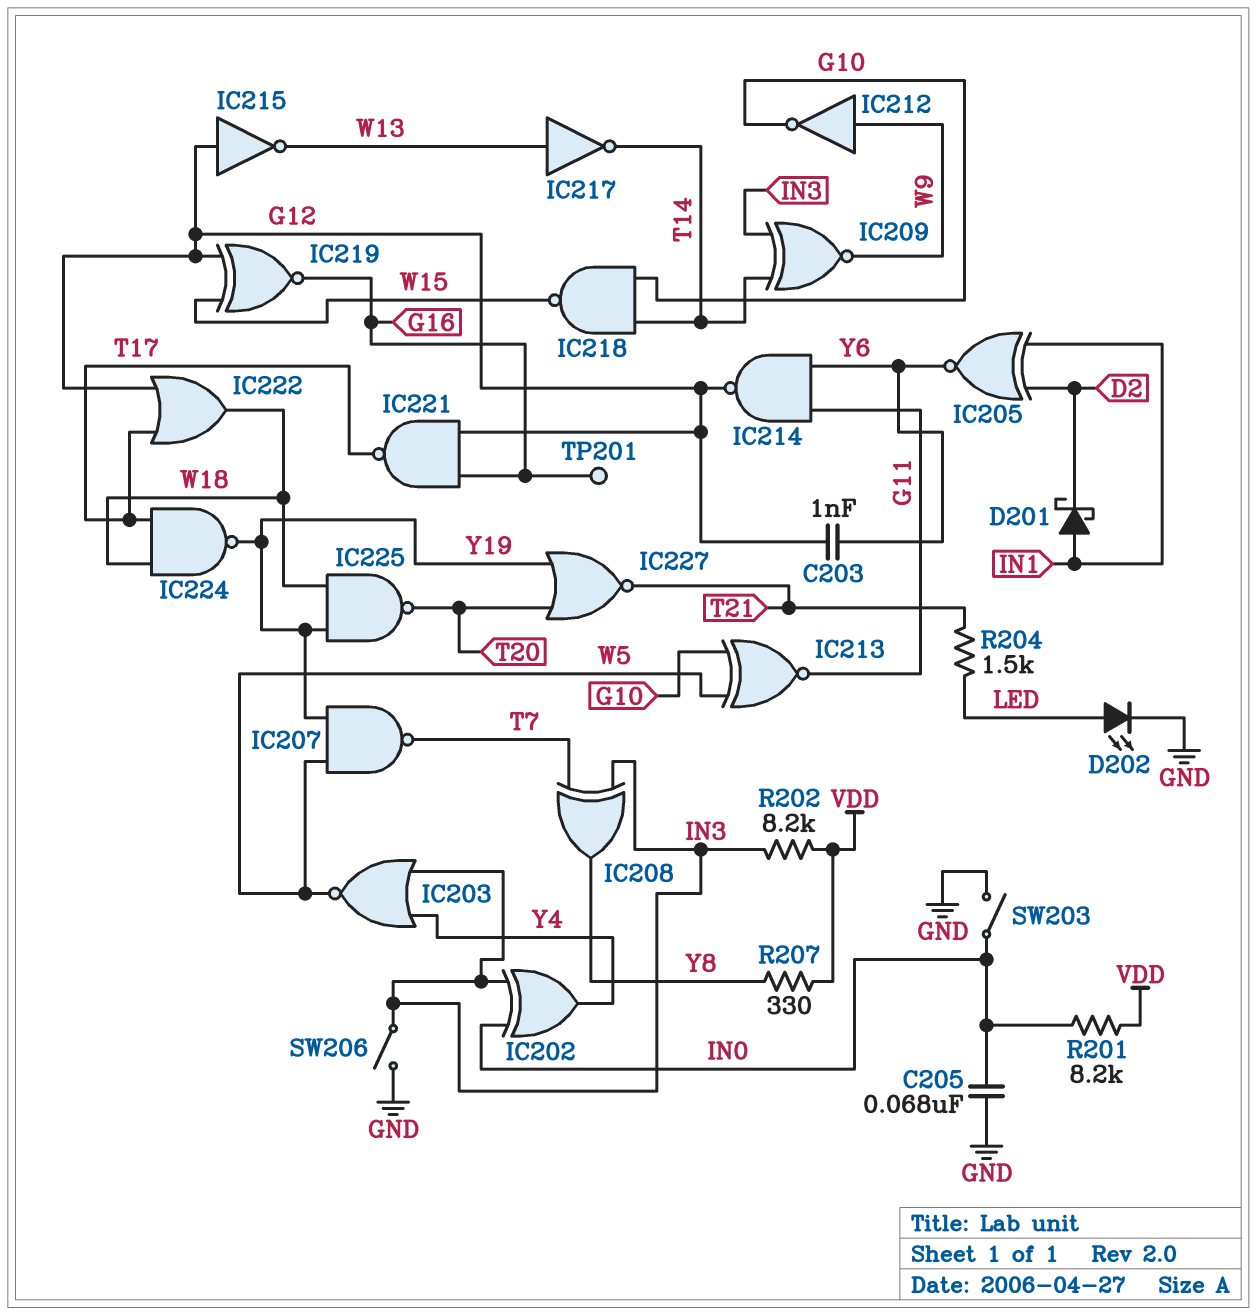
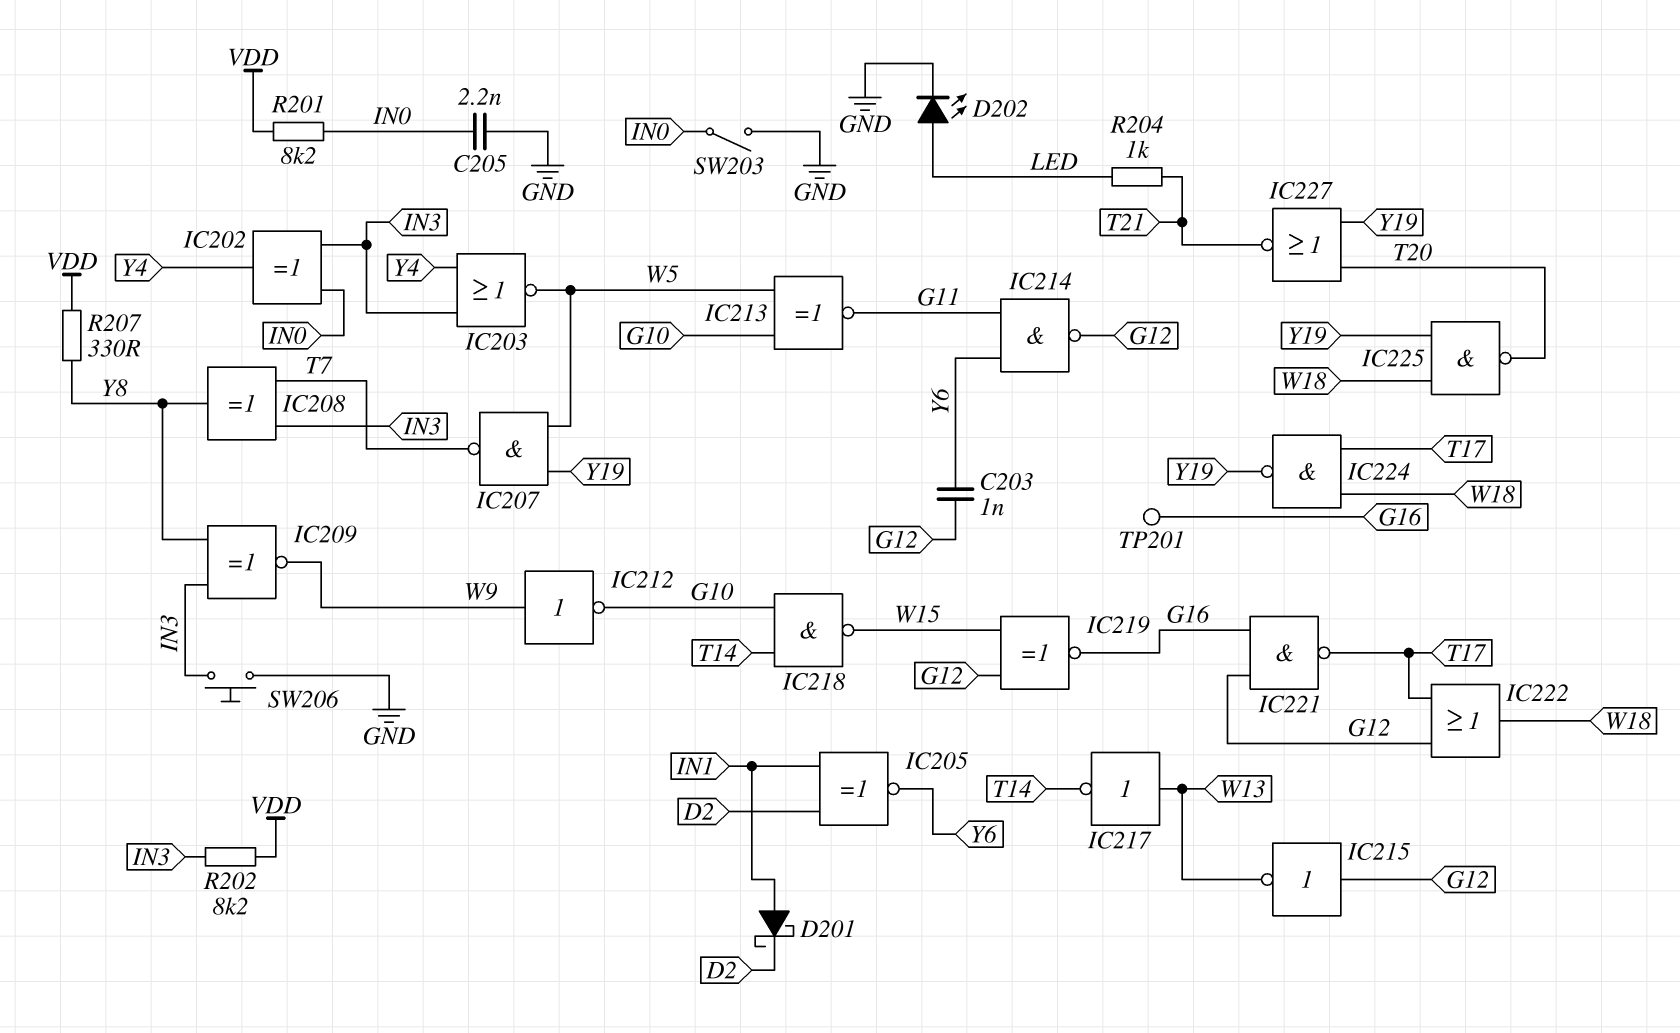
C205: 68nF (GND, IN0) -> 2.2nF (GND, IN0)
IC209: XNOR (in IN3, in T14, out W9) -> XNOR (in IN3, in Y8, out W9)
R204: 1.5k (LED, T21) -> 1k (LED, T21)
SW206: switch (GND, IN3) -> button (GND, IN3)

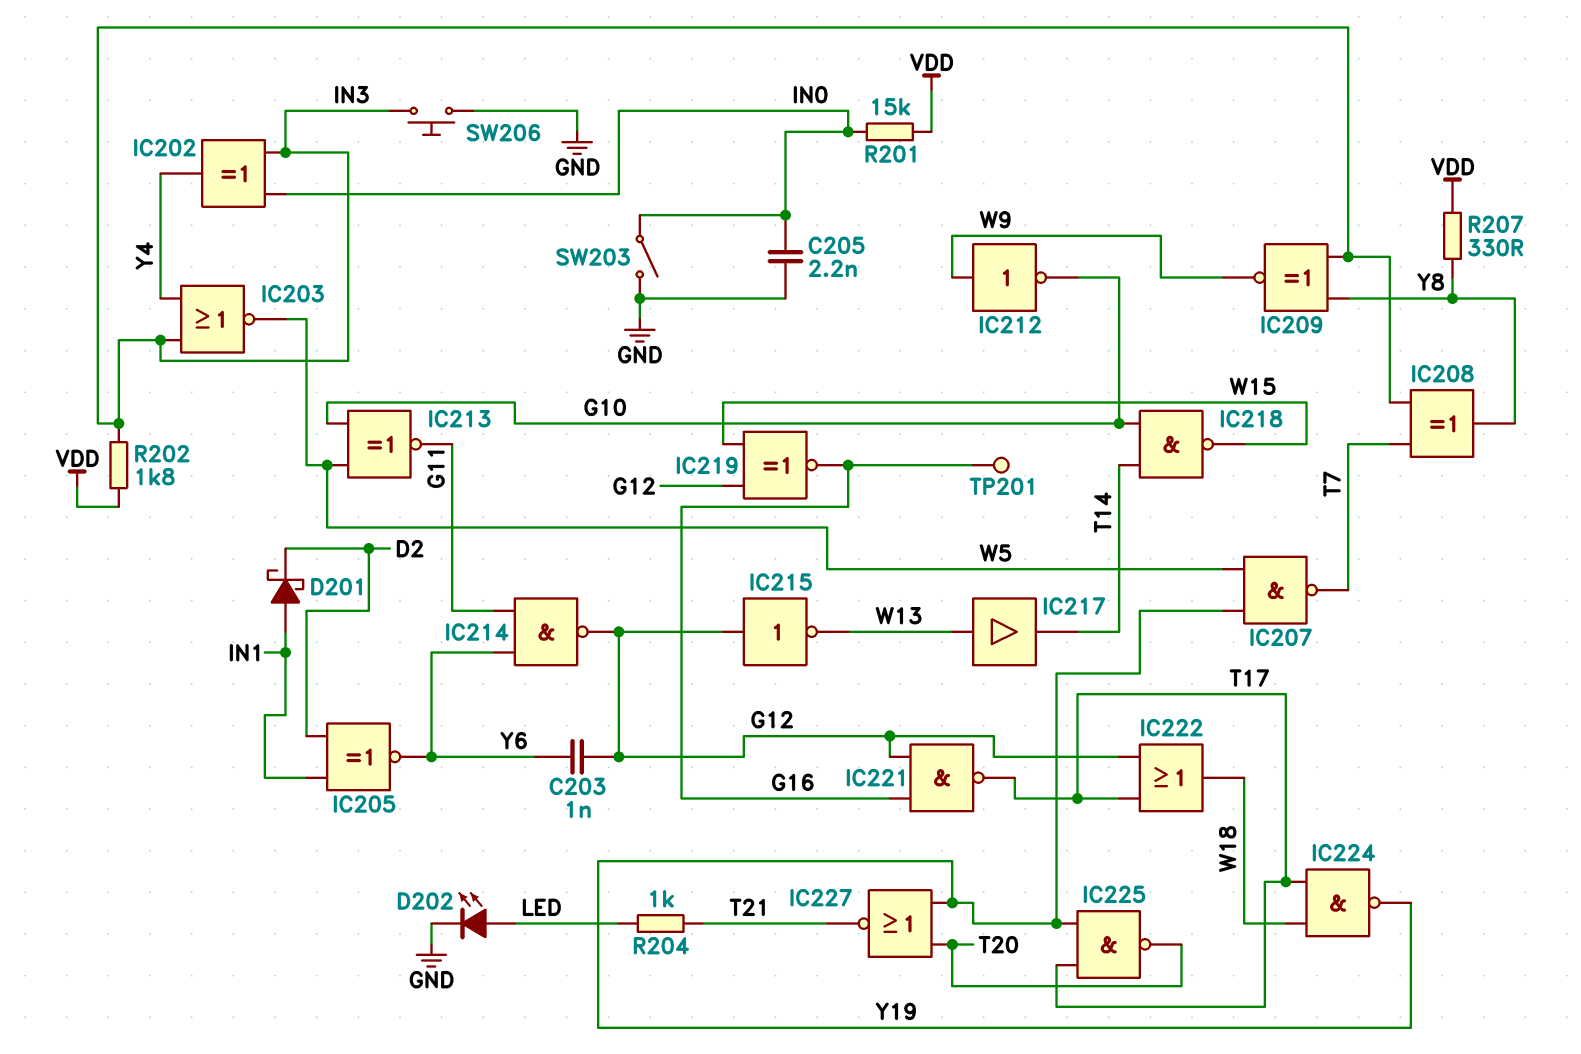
IC217: NOT (in W13, out T14) -> buffer (in W13, out T14)
IC225: NAND (in W18, in Y19, out T20) -> NAND (in T17, in Y19, out T20)
R201: 8.2k (IN0, VDD) -> 15k (IN0, VDD)
R202: 8.2k (IN3, VDD) -> 1.8k (IN3, VDD)

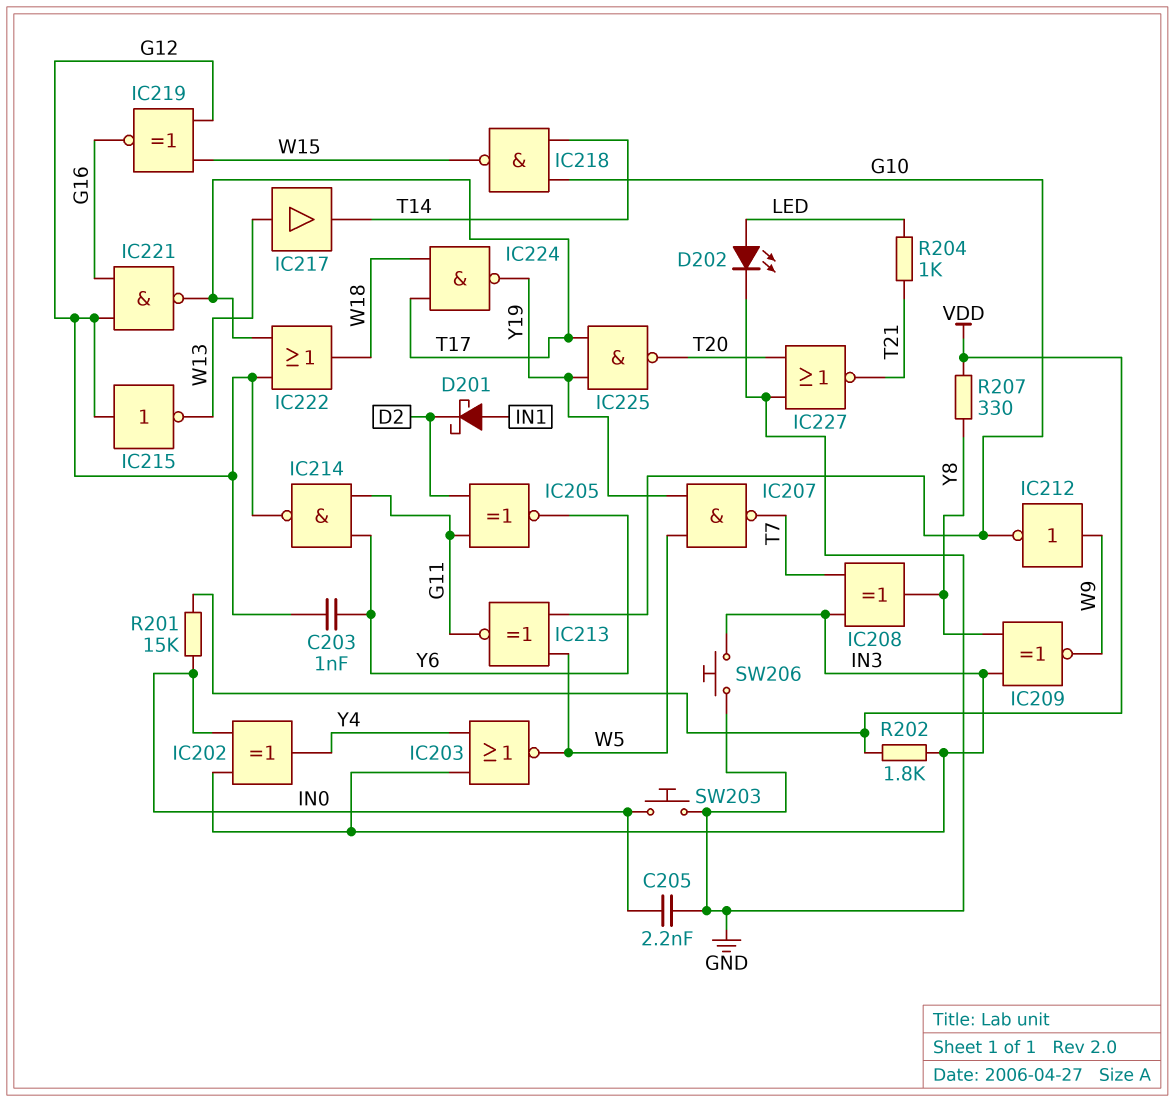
IC205: XNOR (in D2, in IN1, out Y6) -> XNOR (in D2, in G11, out Y6)
IC227: NOR (in T20, in Y19, out T21) -> NOR (in GND, in T20, out T21)
SW203: switch (GND, IN0) -> button (GND, IN0)
TP201: test point (G16) -> none

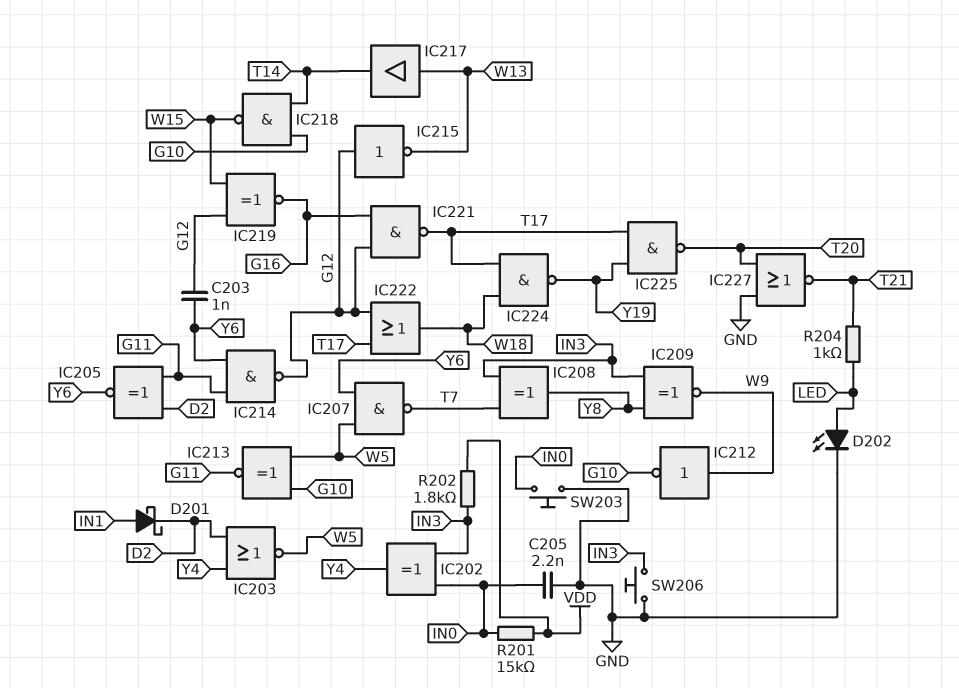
IC203: NOR (in IN3, in Y4, out W5) -> NOR (in D2, in Y4, out W5)
IC207: NAND (in W5, in Y19, out T7) -> NAND (in W5, in Y6, out T7)
R207: 330 (VDD, Y8) -> none

